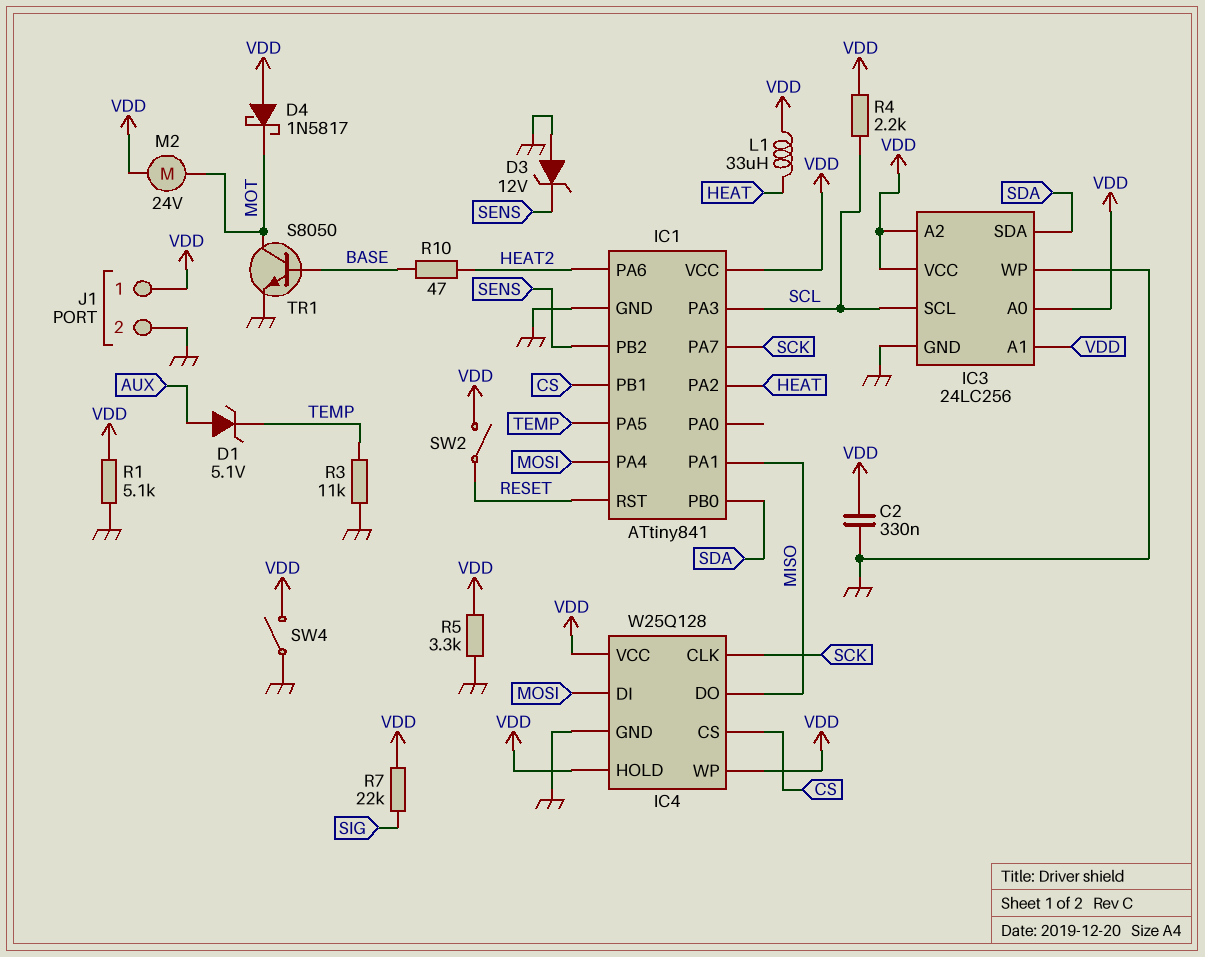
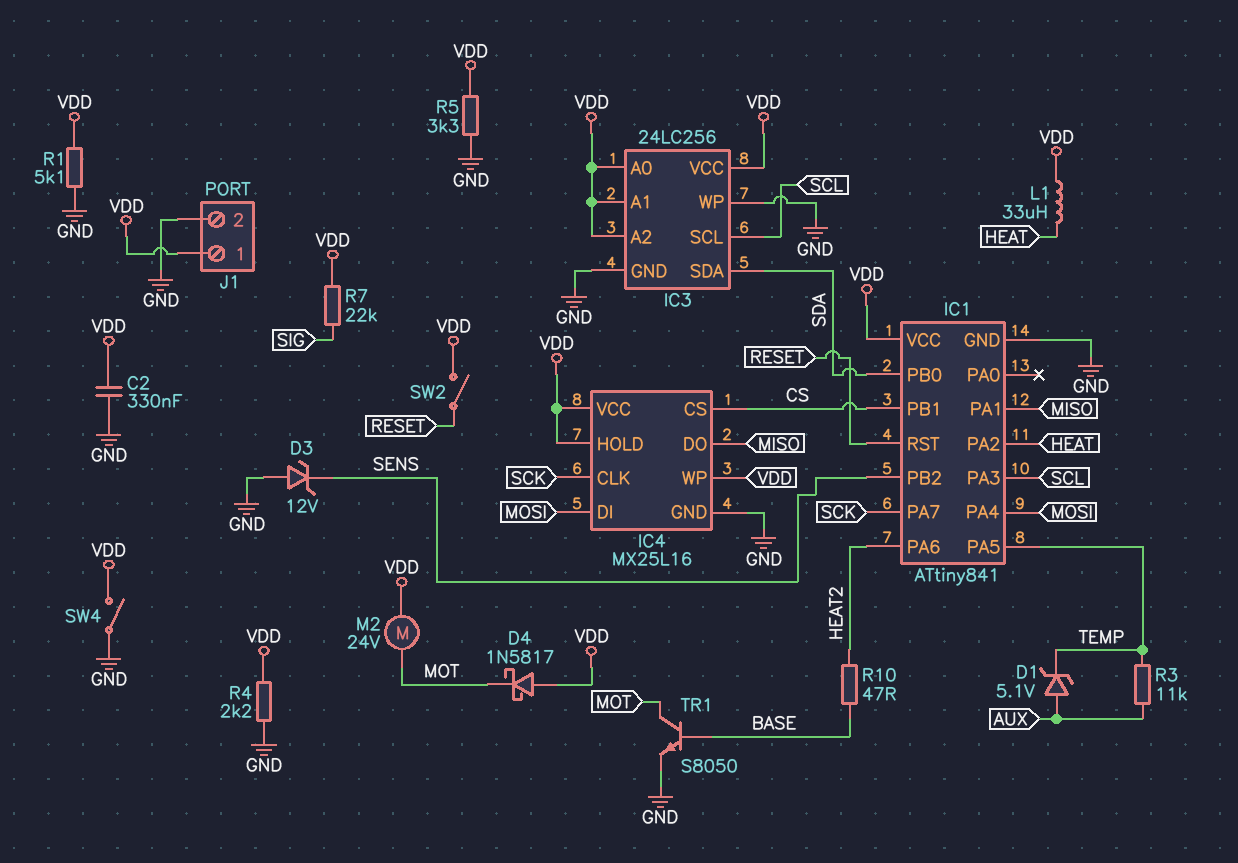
IC4: W25Q128 -> MX25L16
R3: 11k (GND, TEMP) -> 11k (AUX, TEMP)
R4: 2.2k (SCL, VDD) -> 2.2k (GND, VDD)

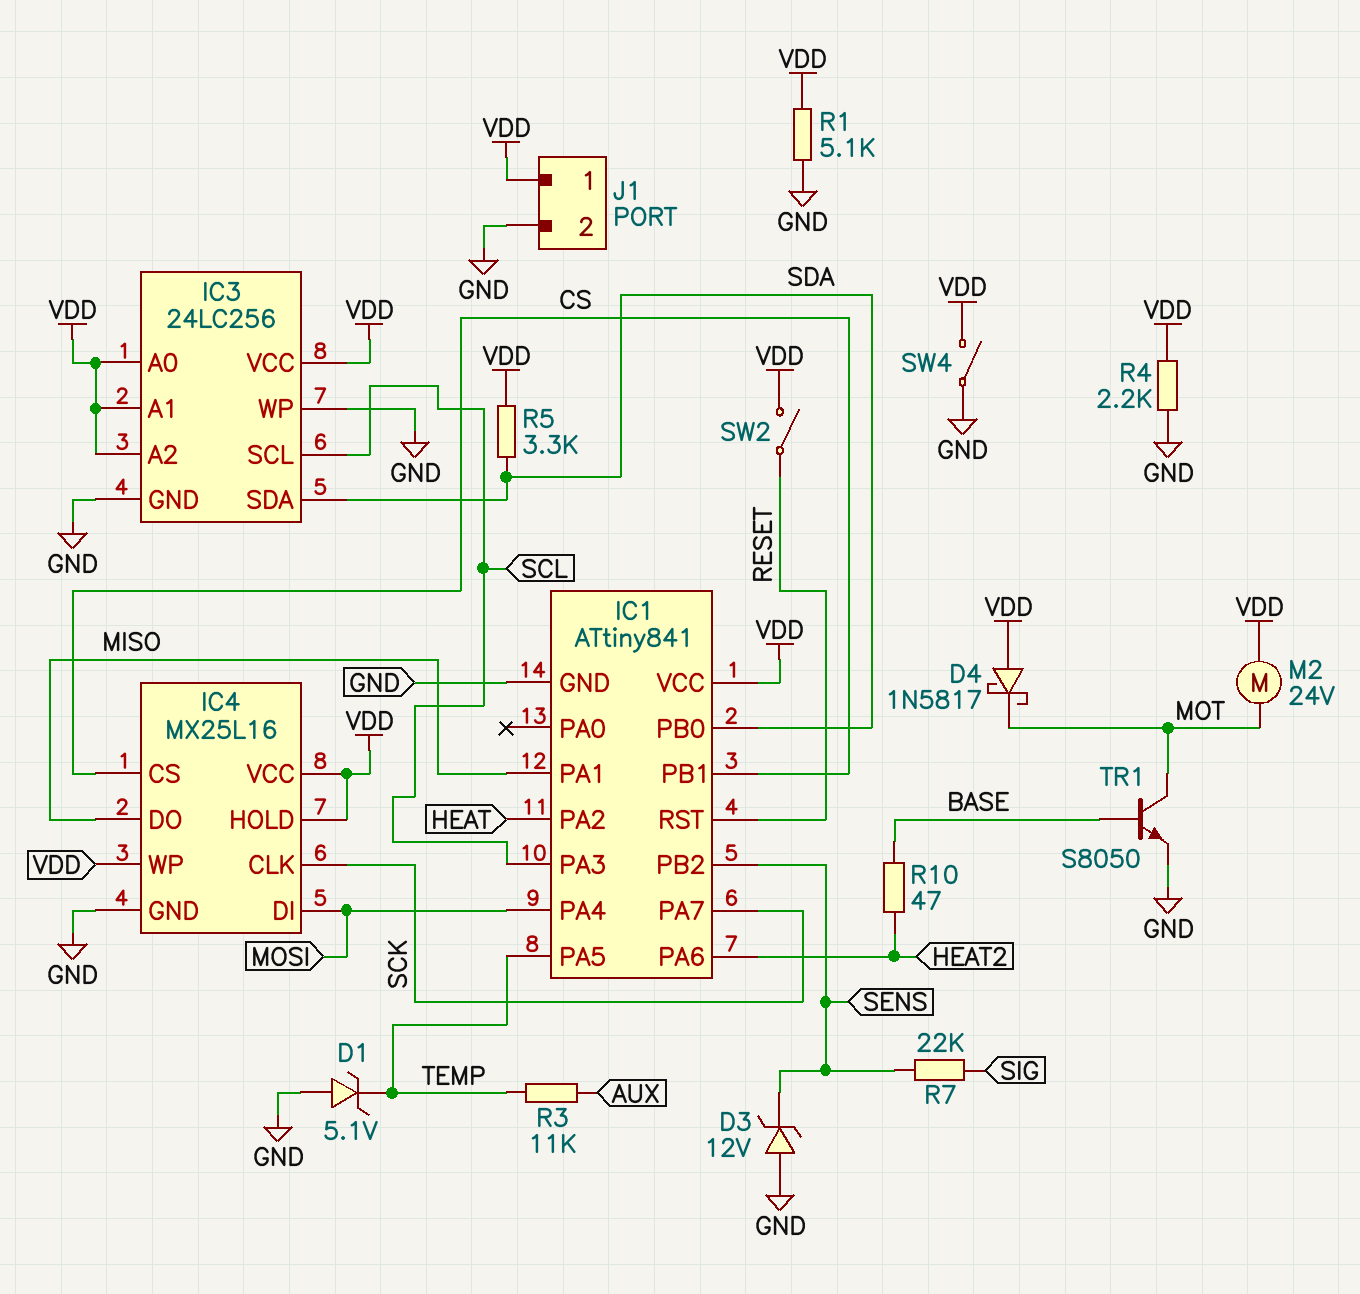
C2: 330nF (GND, VDD) -> none
D1: zener 5.1V (A AUX, K TEMP) -> zener 5.1V (A GND, K TEMP)
L1: 33uH (HEAT, VDD) -> none
R5: 3.3k (GND, VDD) -> 3.3k (SDA, VDD)
R7: 22k (SIG, VDD) -> 22k (SENS, SIG)

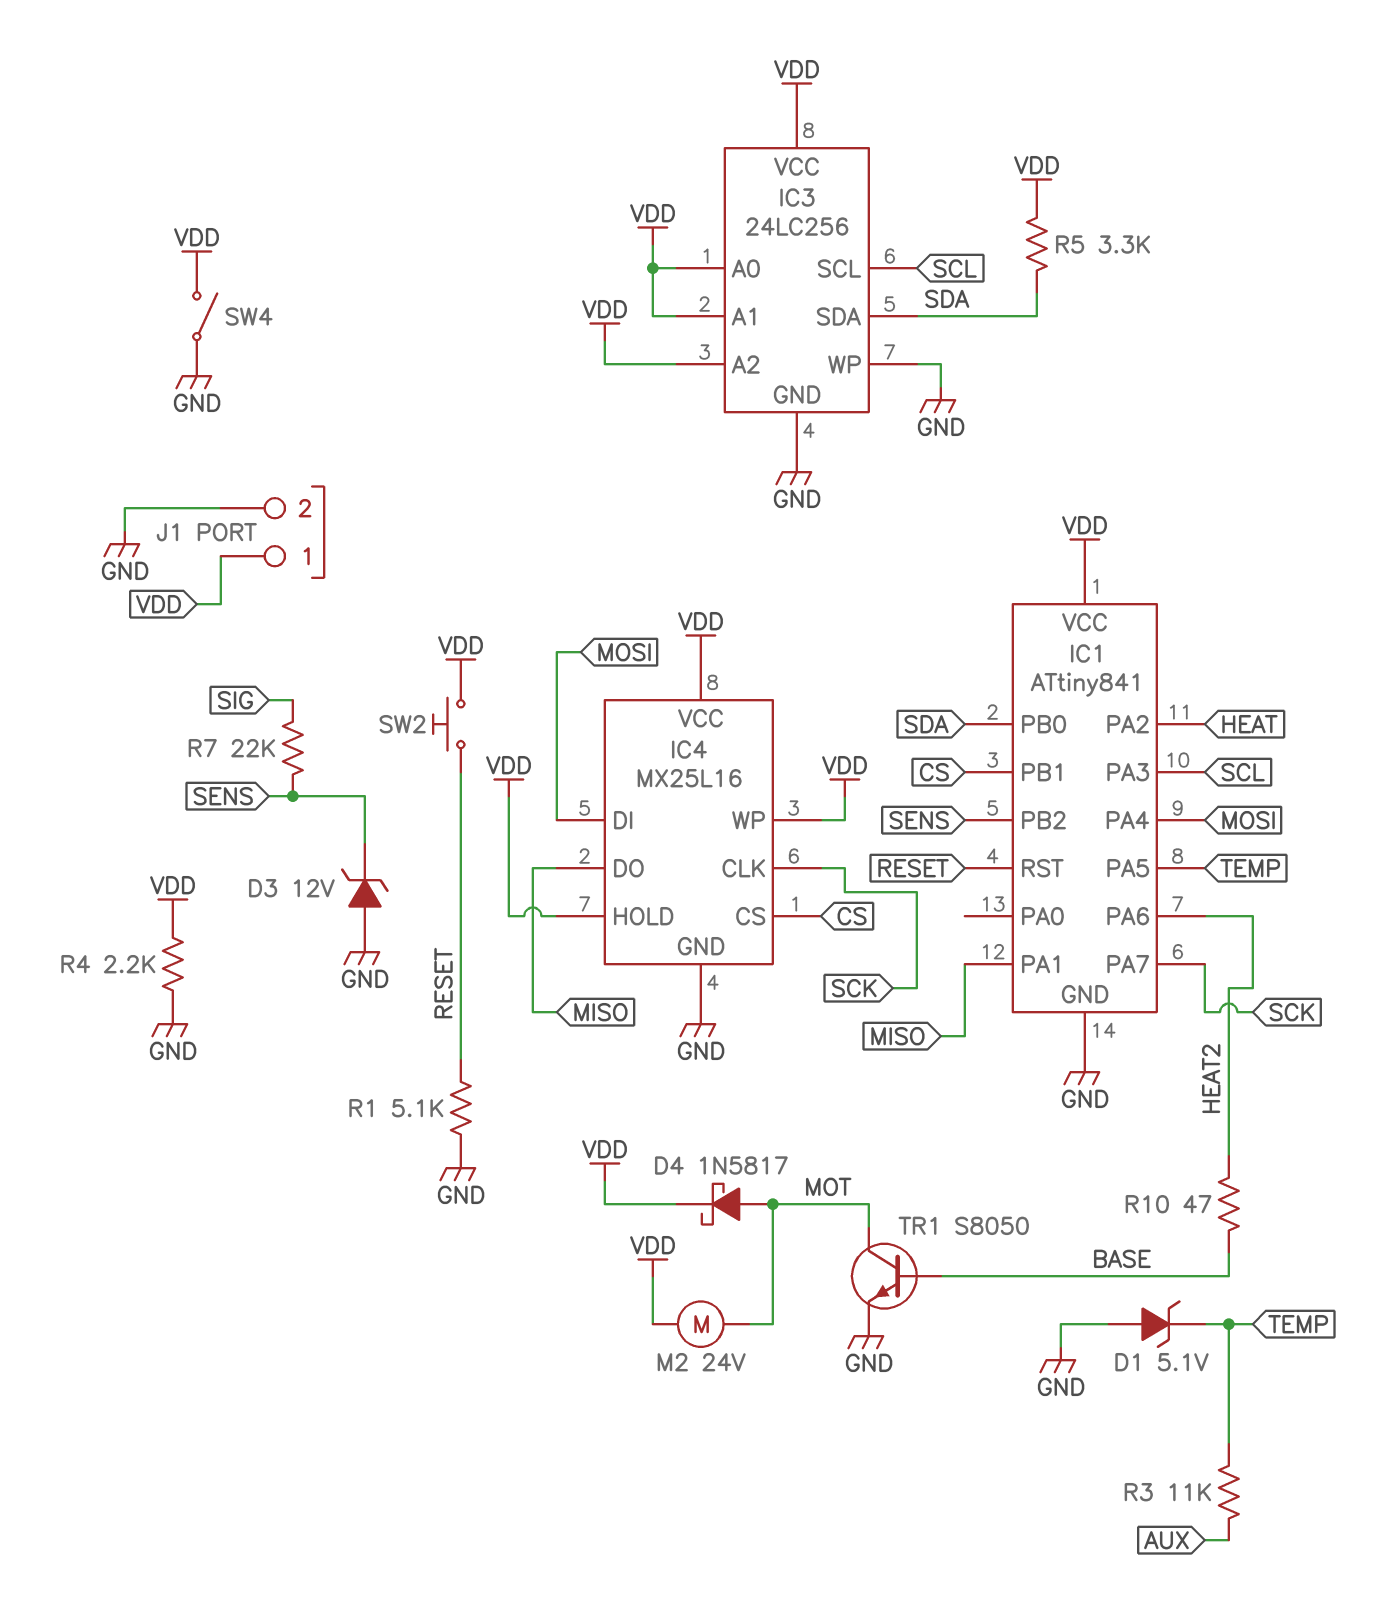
D4: schottky 1N5817 (A VDD, K MOT) -> schottky 1N5817 (A MOT, K VDD)
R1: 5.1k (GND, VDD) -> 5.1k (GND, RESET)
SW2: switch (RESET, VDD) -> button (RESET, VDD)

